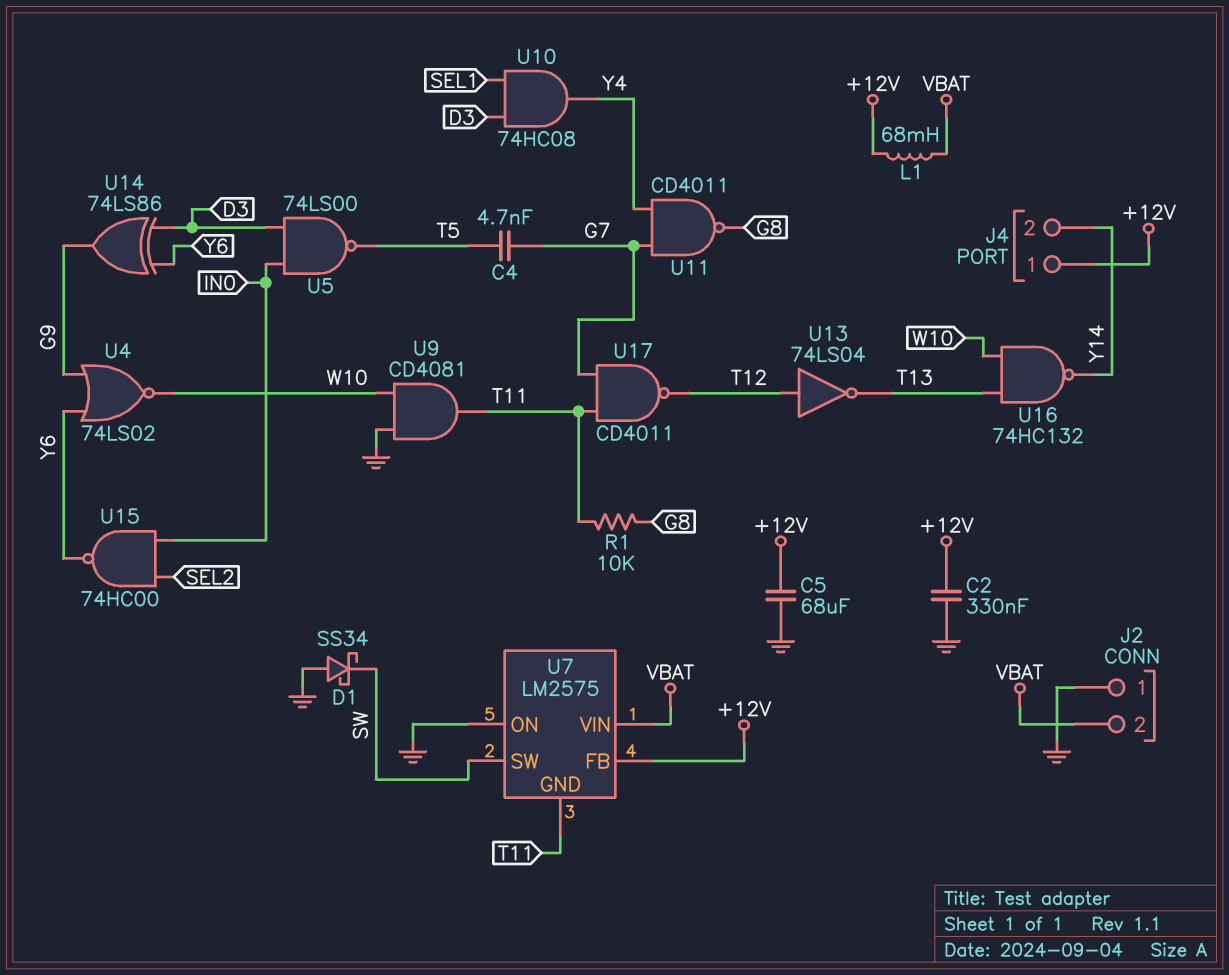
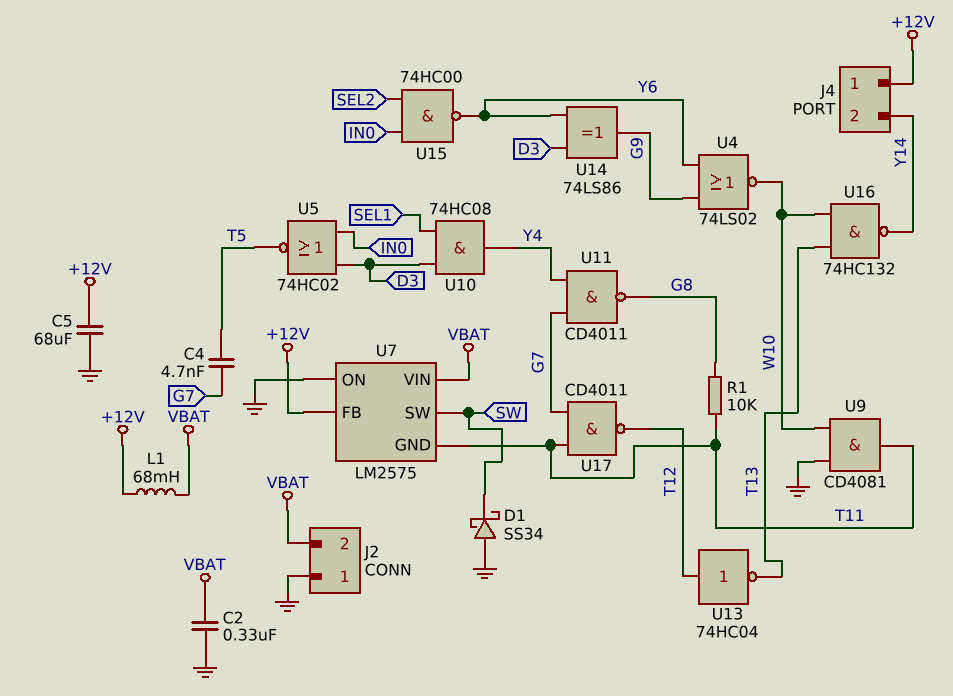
C2: 330nF (+12V, GND) -> 330nF (GND, VBAT)
U5: NAND 74LS00 (in D3, in IN0, out T5) -> NOR 74HC02 (in D3, in IN0, out T5)
U13: NOT 74LS04 (in T12, out T13) -> NOT 74HC04 (in T12, out T13)

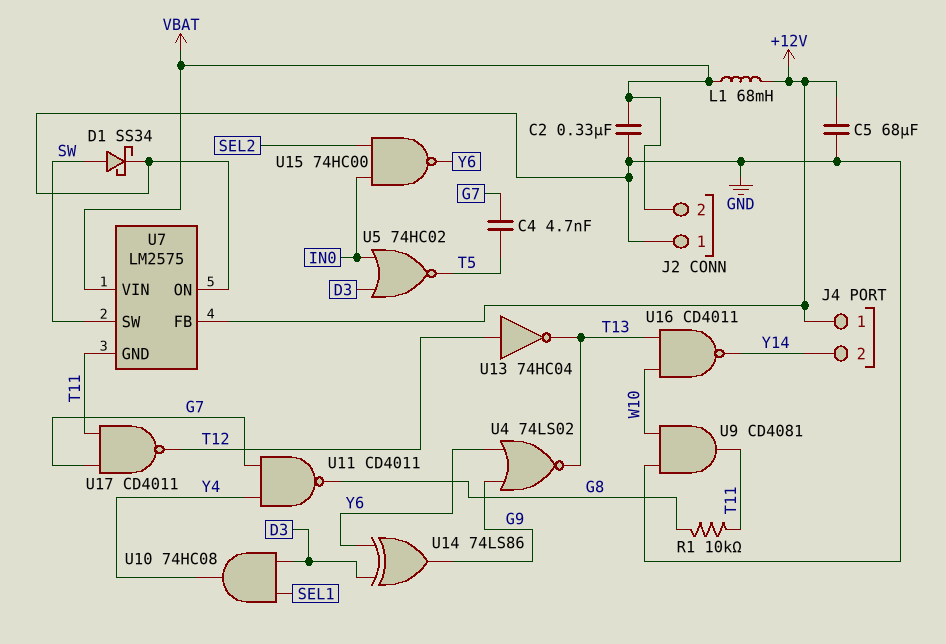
D1: schottky SS34 (A GND, K SW) -> schottky SS34 (A SW, K GND)
U4: NOR 74LS02 (in G9, in Y6, out W10) -> NOR 74LS02 (in G9, in Y6, out T13)
U16: NAND 74HC132 (in T13, in W10, out Y14) -> NAND CD4011 (in T13, in W10, out Y14)

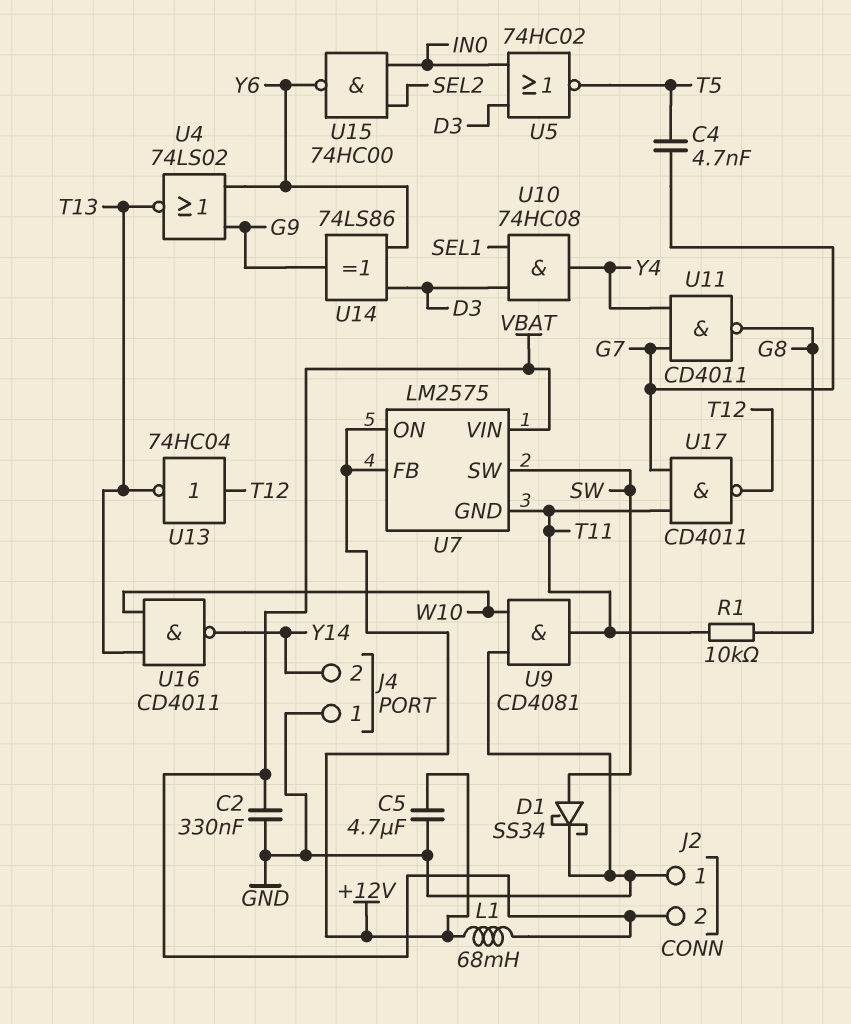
C5: 68uF (+12V, GND) -> 4.7uF (+12V, GND)
J4 pin 1: +12V -> GND
U7 pin ON: GND -> +12V

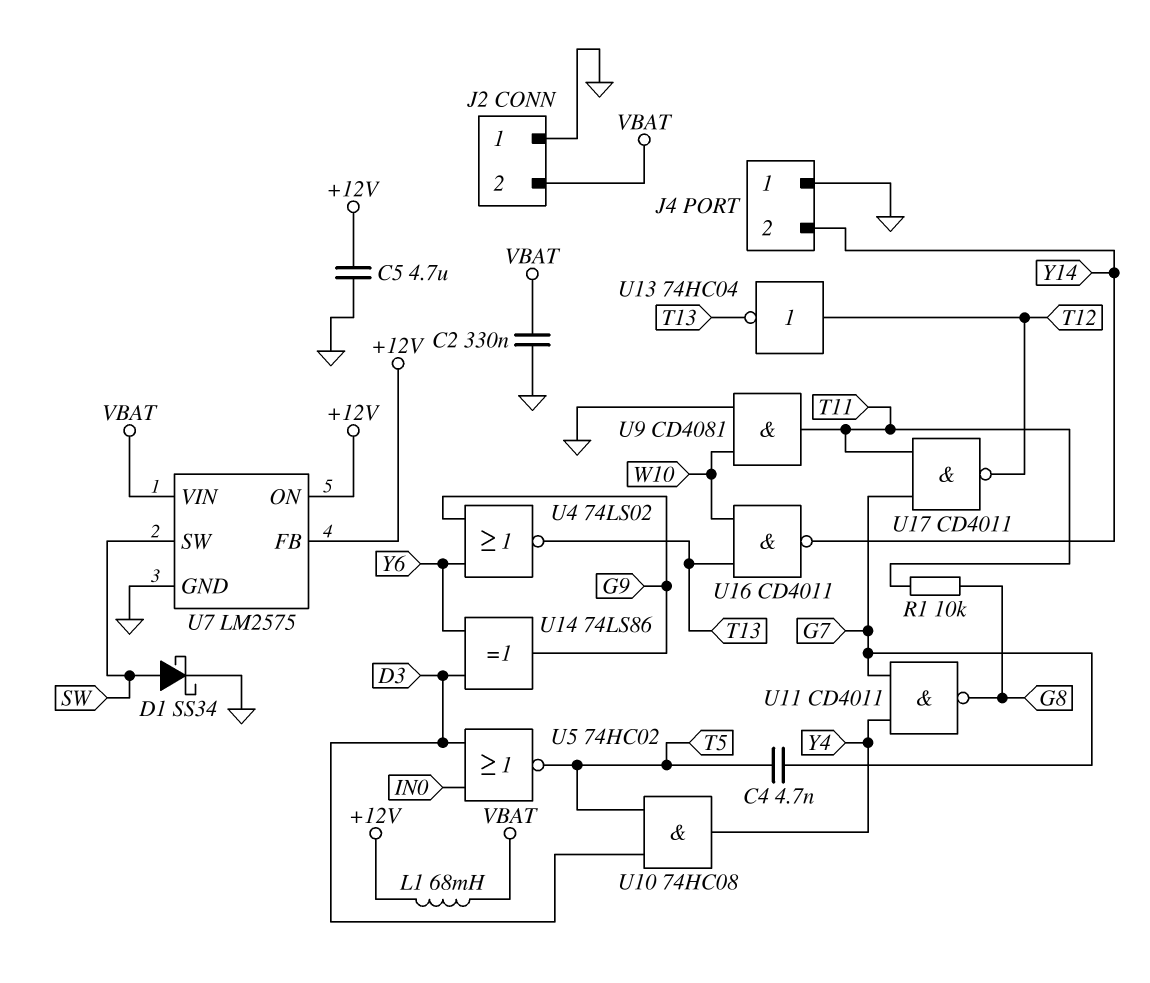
U7 pin GND: T11 -> GND
U10: AND 74HC08 (in D3, in SEL1, out Y4) -> AND 74HC08 (in D3, in T5, out Y4)
U15: NAND 74HC00 (in IN0, in SEL2, out Y6) -> none

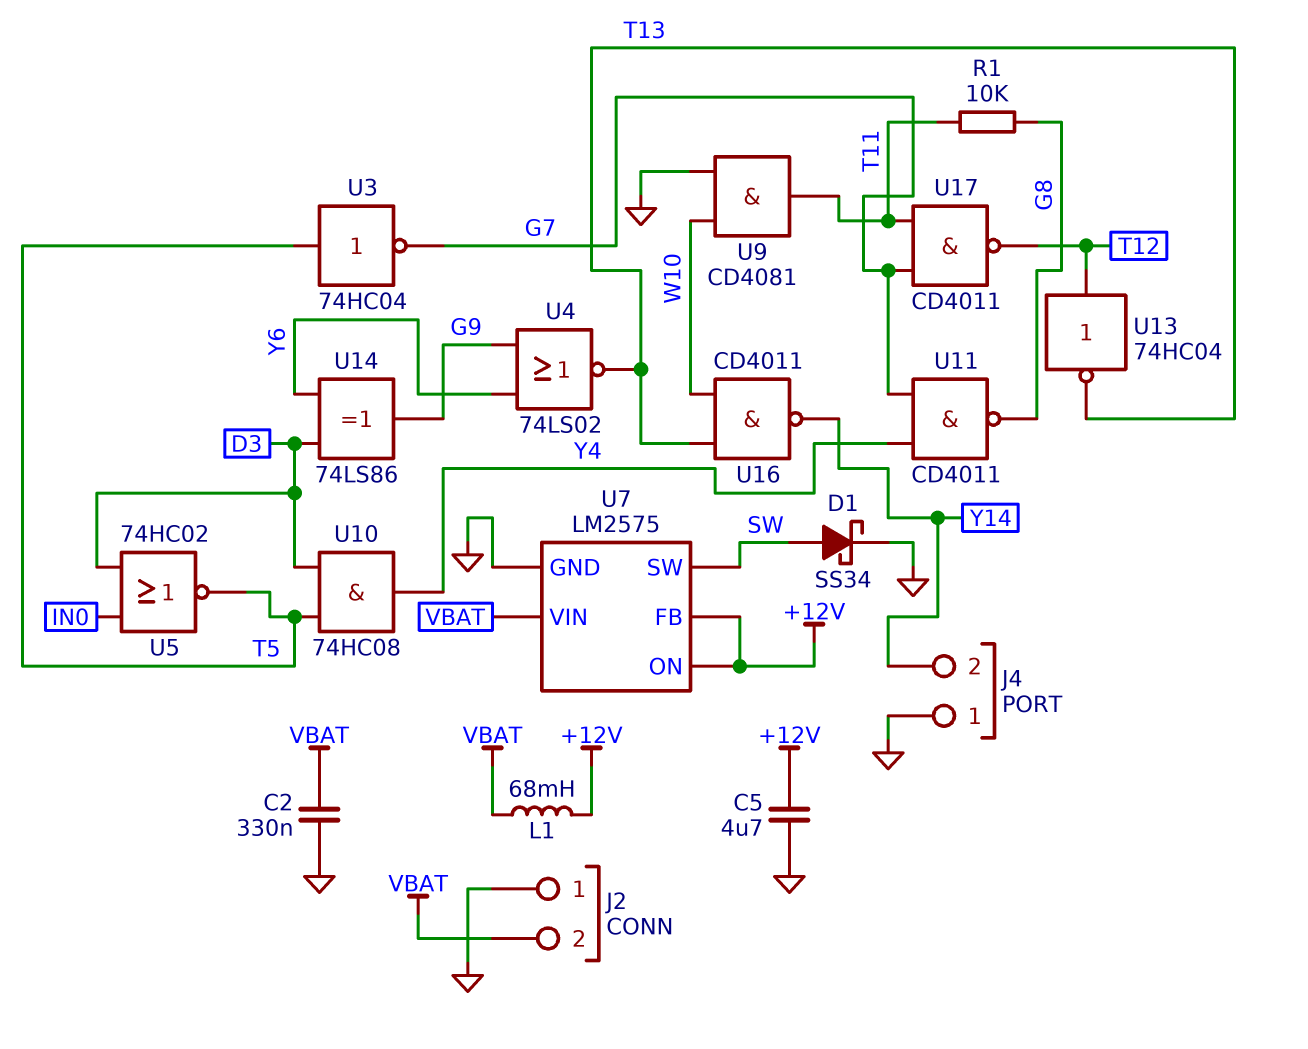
C4: 4.7nF (G7, T5) -> none
U3: none -> NOT 74HC04 (in T5, out G7)

